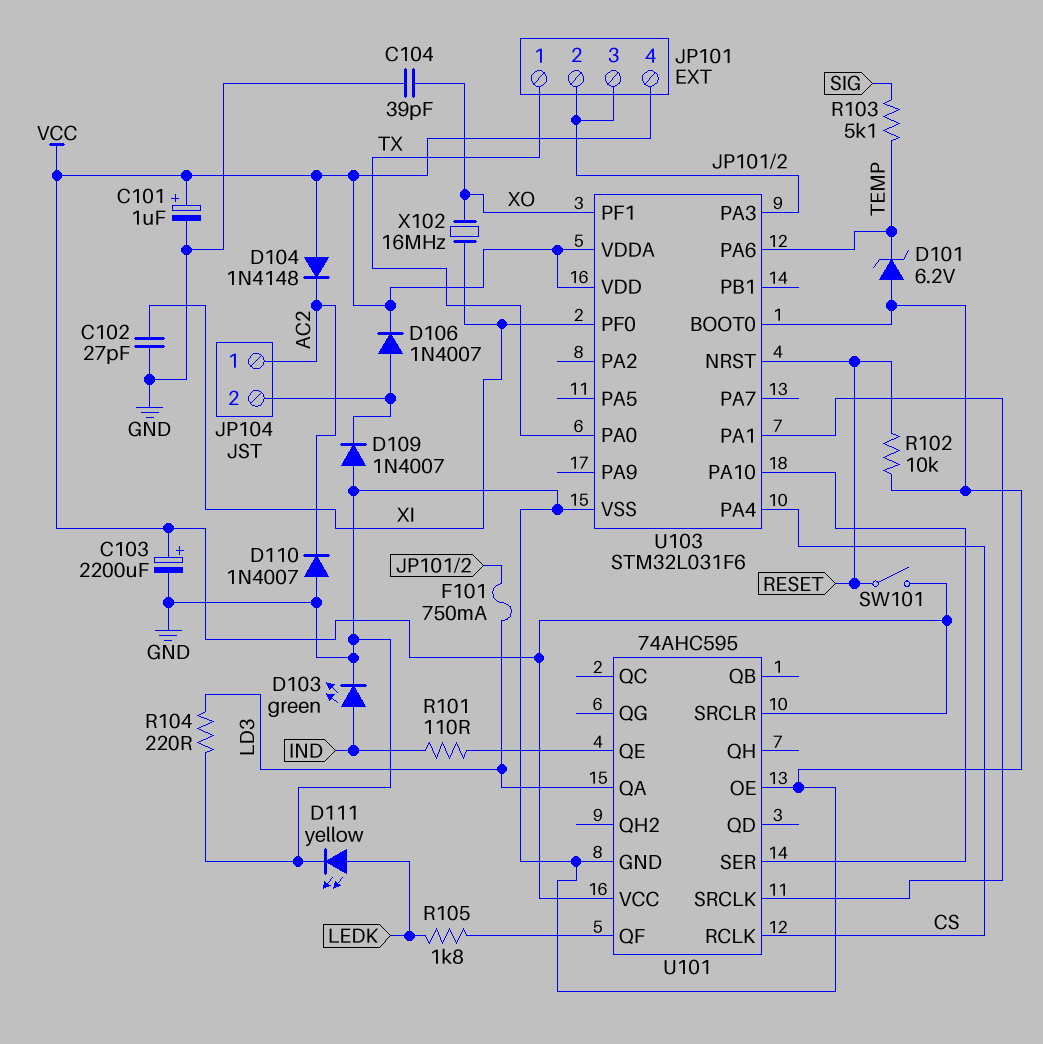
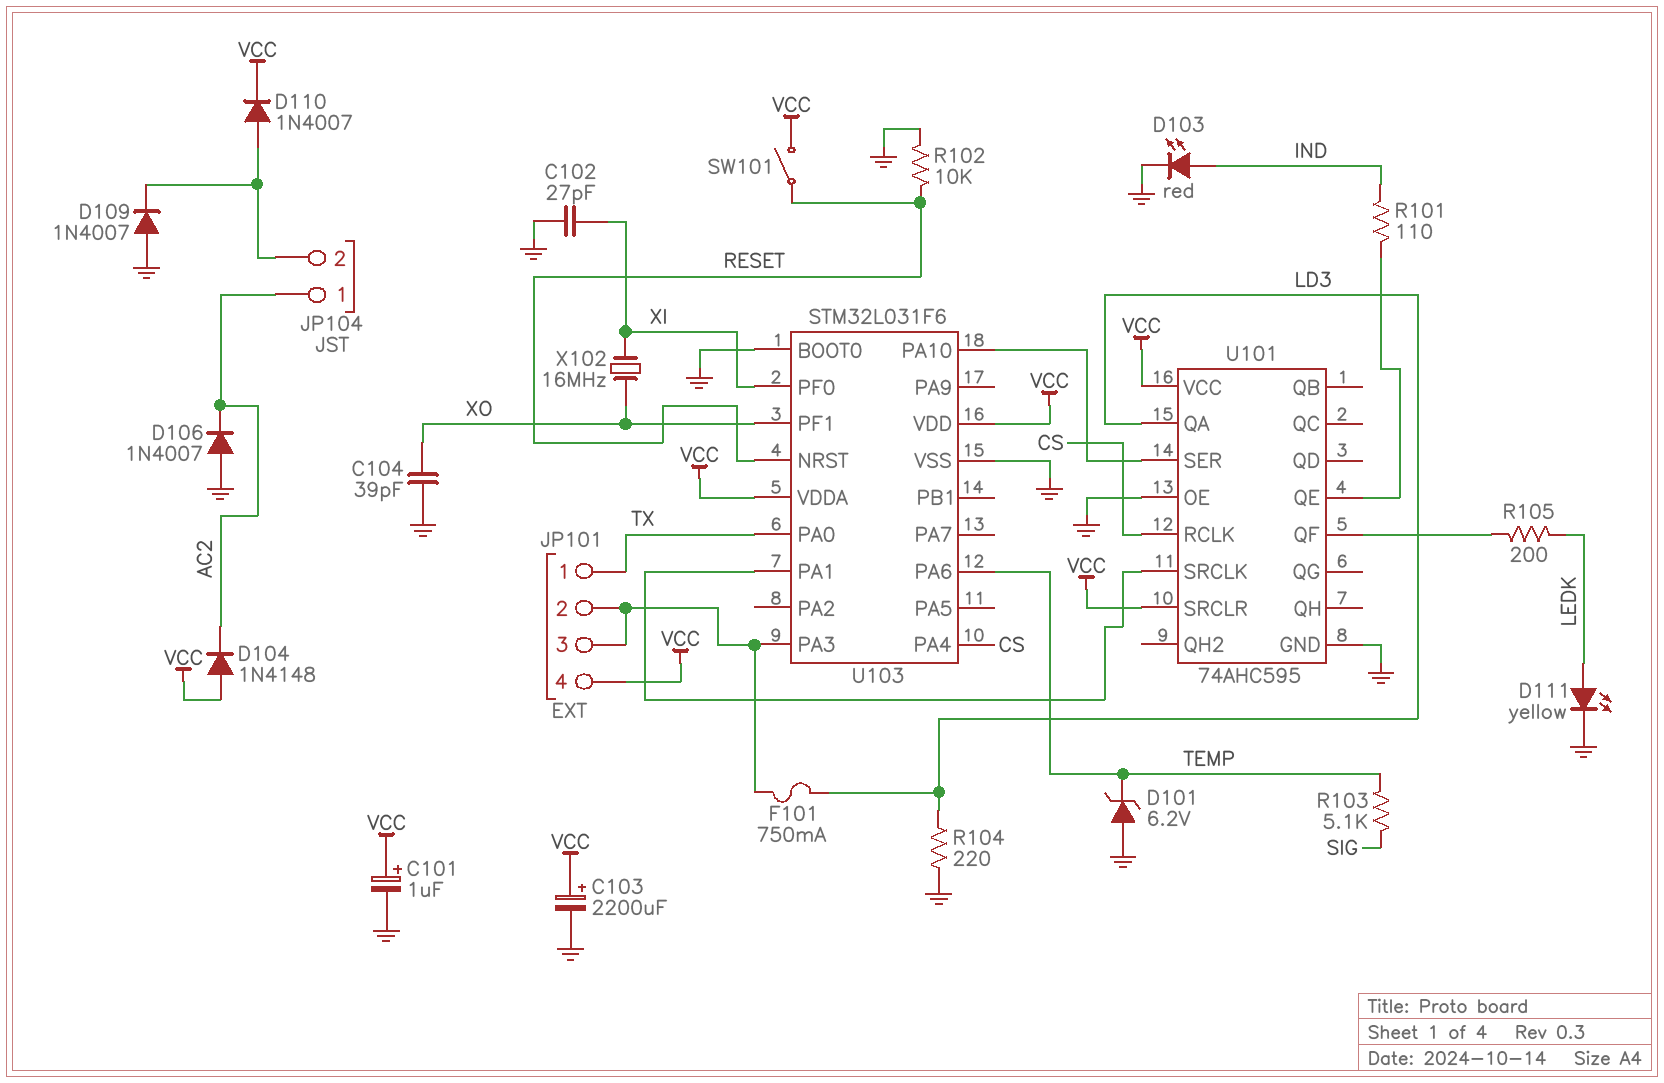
D103: LED green (A IND, K GND) -> LED red (A IND, K GND)
D106: diode 1N4007 (A JP104/2, K VCC) -> diode 1N4007 (A GND, K AC2)
D110: diode 1N4007 (A GND, K AC2) -> diode 1N4007 (A JP104/2, K VCC)
R105: 1.8k (LEDK, U101/QF) -> 200 (LEDK, U101/QF)

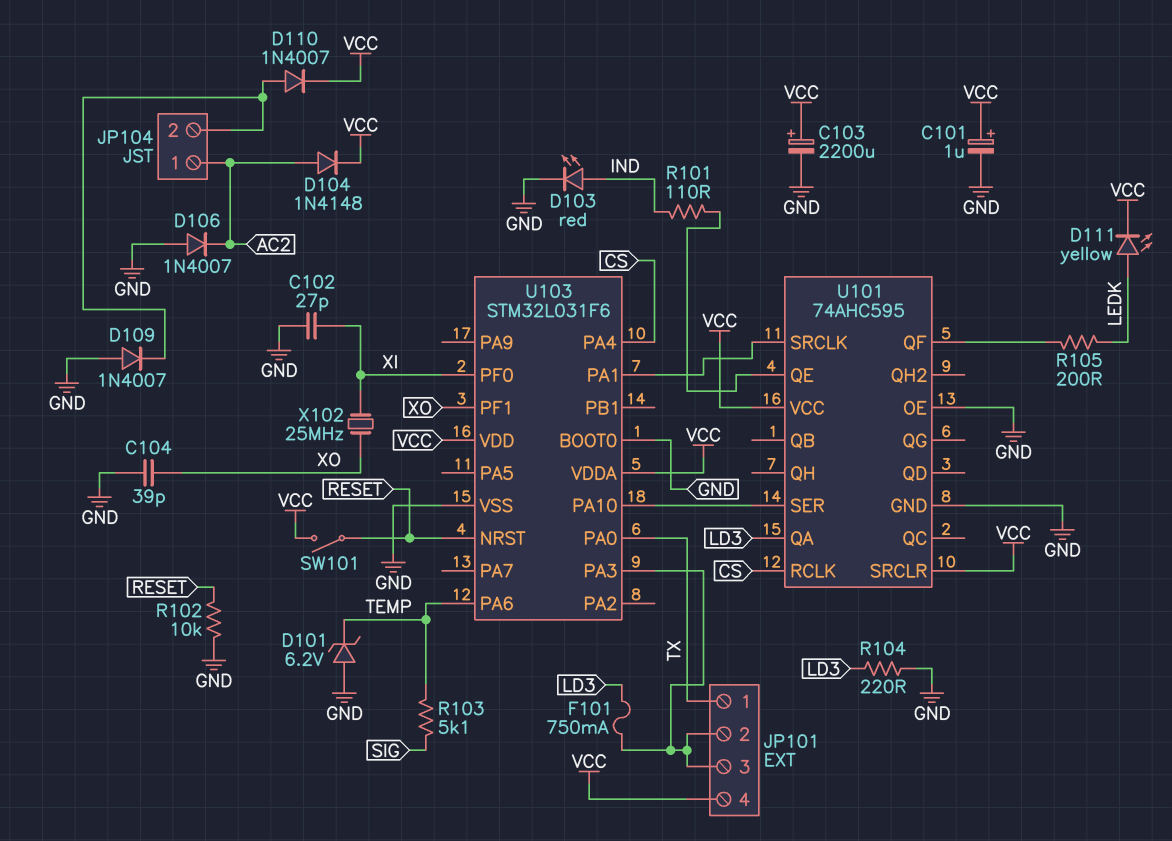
D104: diode 1N4148 (A VCC, K AC2) -> diode 1N4148 (A AC2, K VCC)
D111: LED yellow (A LEDK, K GND) -> LED yellow (A LEDK, K VCC)
X102: 16MHz (XI, XO) -> 25MHz (XI, XO)

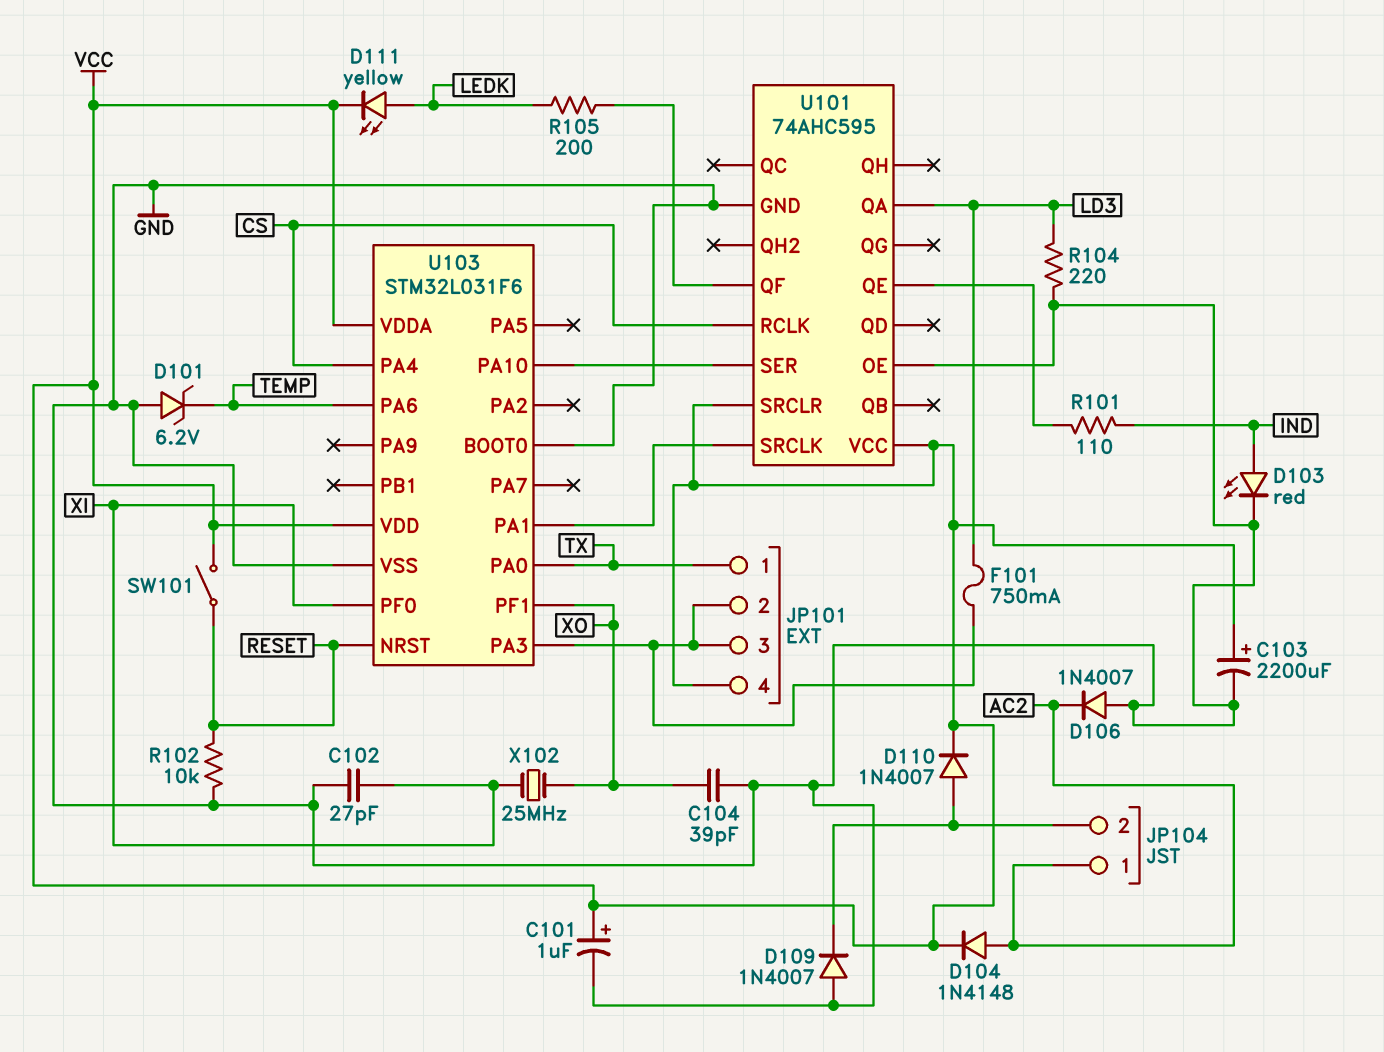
R103: 5.1k (SIG, TEMP) -> none

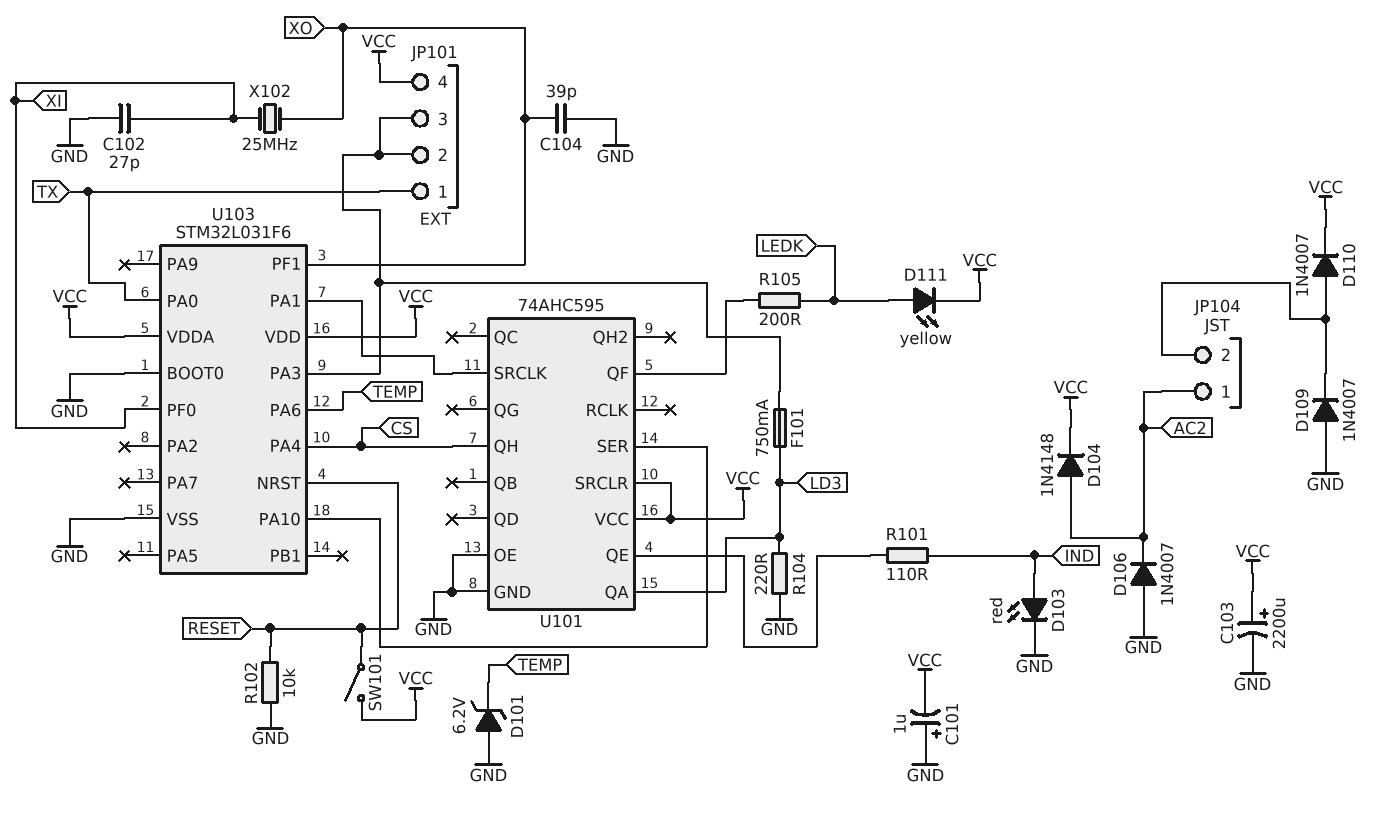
C101: 1uF (plus VCC, minus GND) -> 1uF (plus GND, minus VCC)
U101 pin QH: none -> CS
U101 pin RCLK: CS -> none

